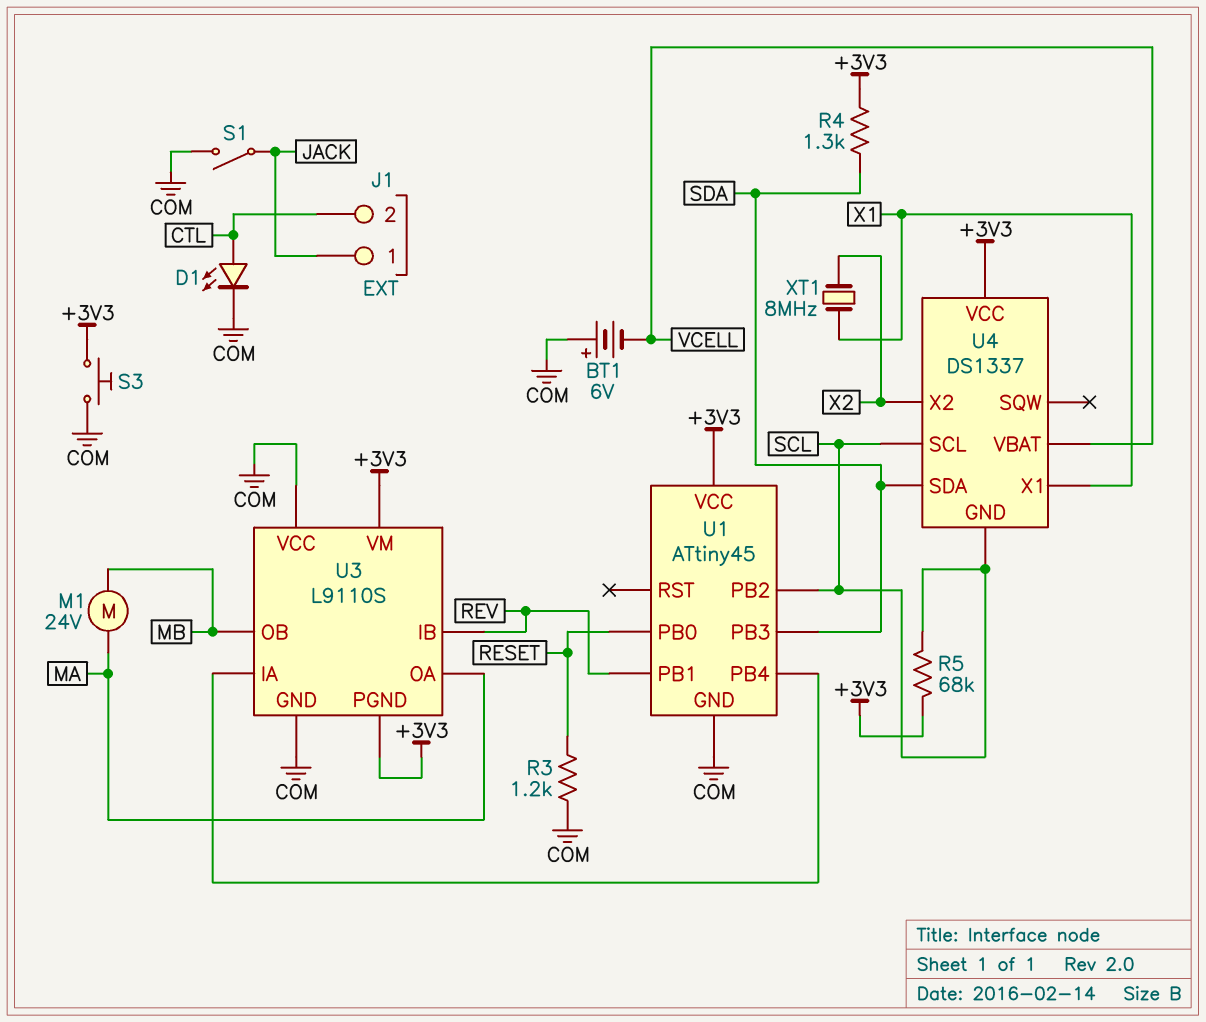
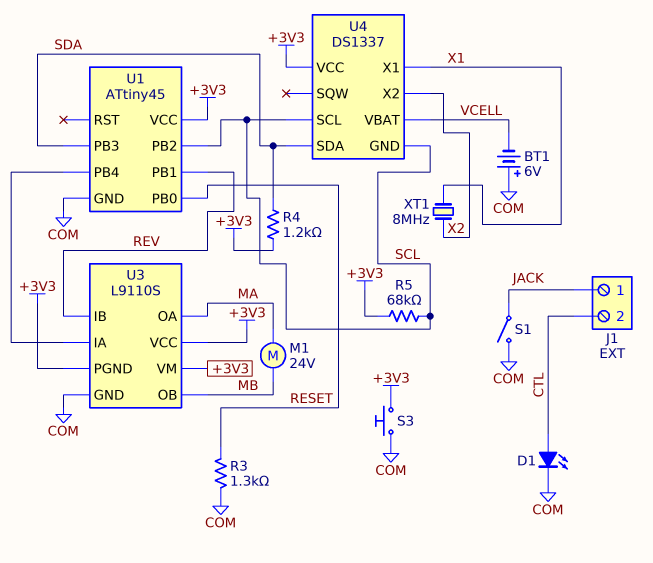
R3: 1.2k (COM, RESET) -> 1.3k (COM, RESET)
R4: 1.3k (+3V3, SDA) -> 1.2k (+3V3, SDA)
U3 pin VCC: COM -> +3V3

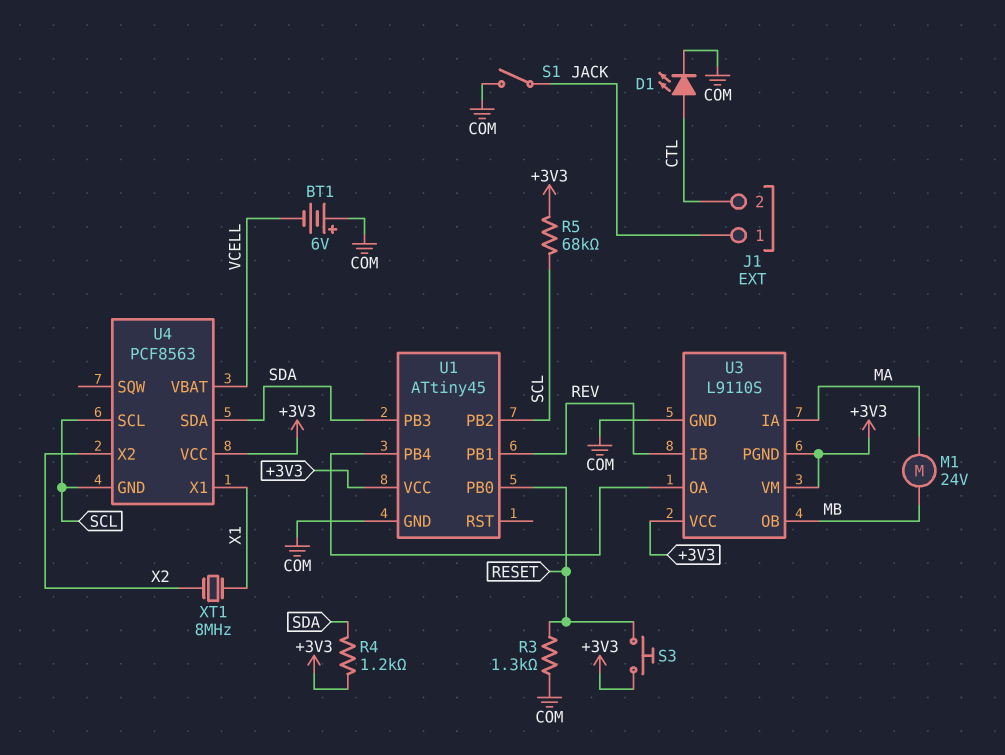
S3: button (+3V3, COM) -> button (+3V3, RESET)
U3 pin IA: U1/PB4 -> MA
U3 pin OA: MA -> U1/PB4
U4: DS1337 -> PCF8563

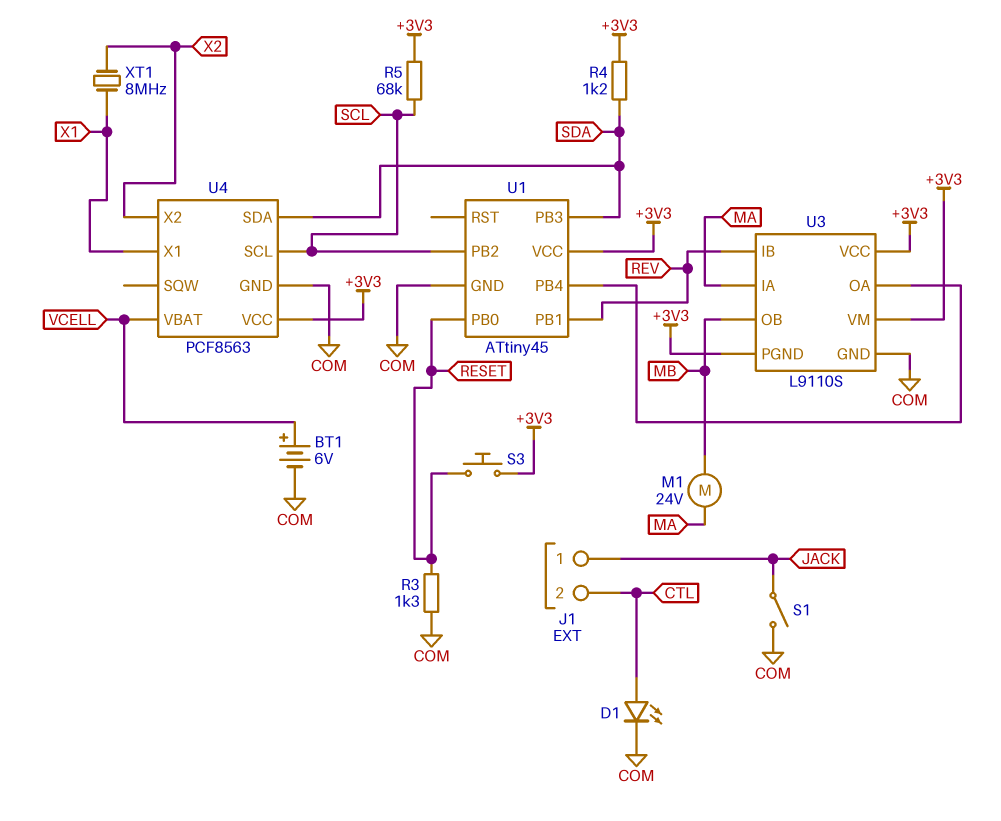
BT1: 6V (plus COM, minus VCELL) -> 6V (plus VCELL, minus COM)
U4 pin GND: SCL -> COM

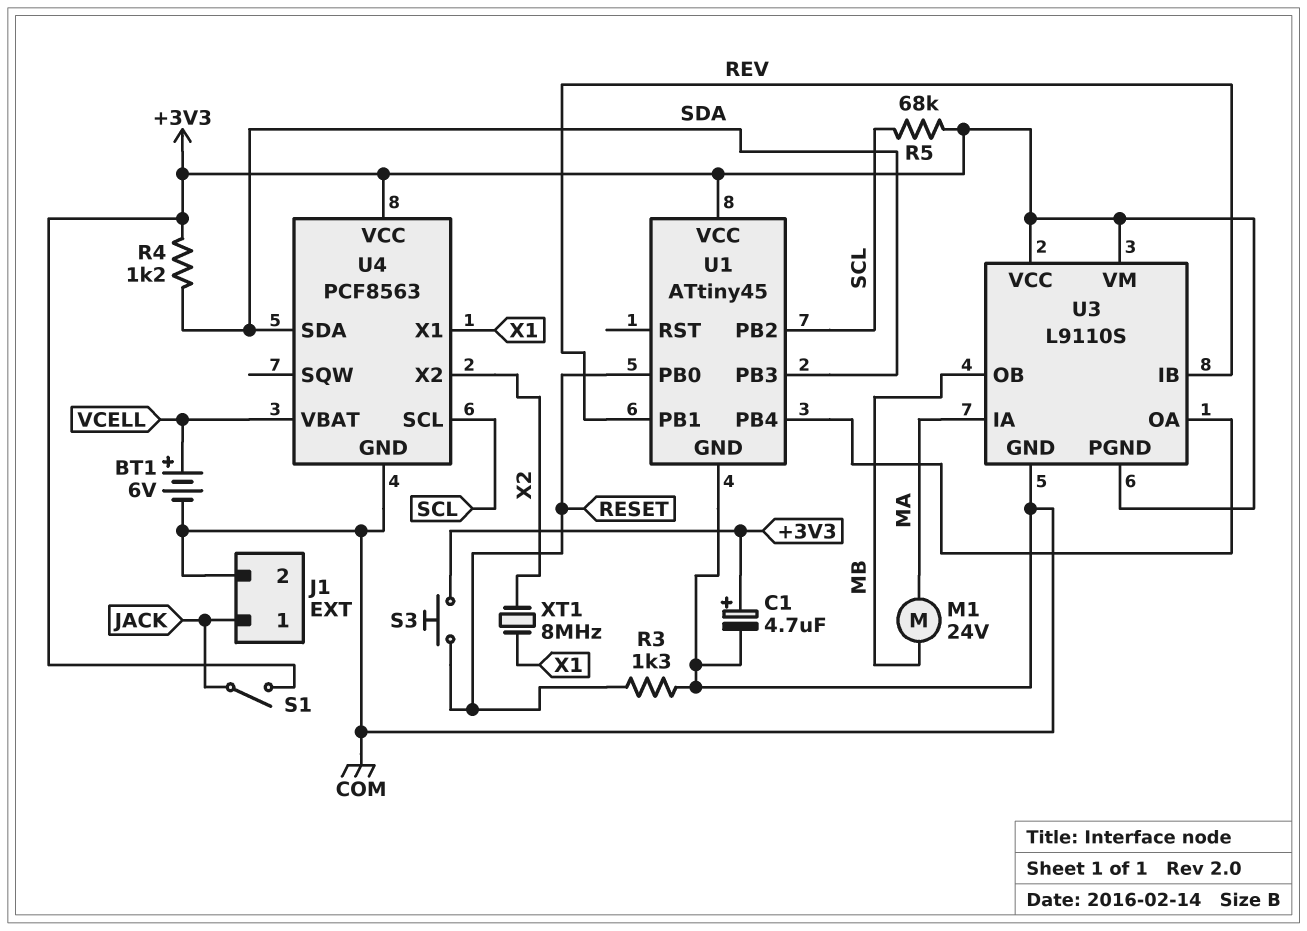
C1: none -> 4.7uF (plus +3V3, minus COM)
D1: LED (A CTL, K COM) -> none
J1 pin 2: CTL -> COM
S1: switch (COM, JACK) -> switch (+3V3, JACK)

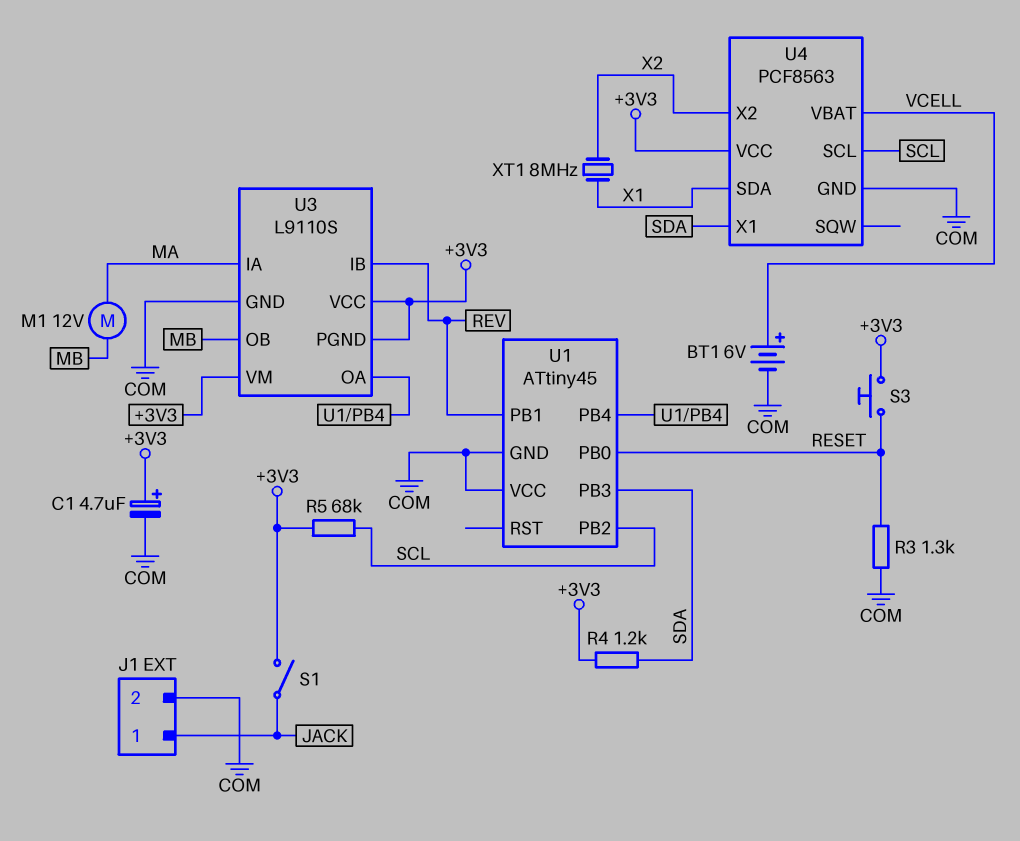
M1: motor 24V (MA, MB) -> motor 12V (MA, MB)
U1 pin VCC: +3V3 -> COM
U4 pin SDA: SDA -> X1
U4 pin X1: X1 -> SDA

